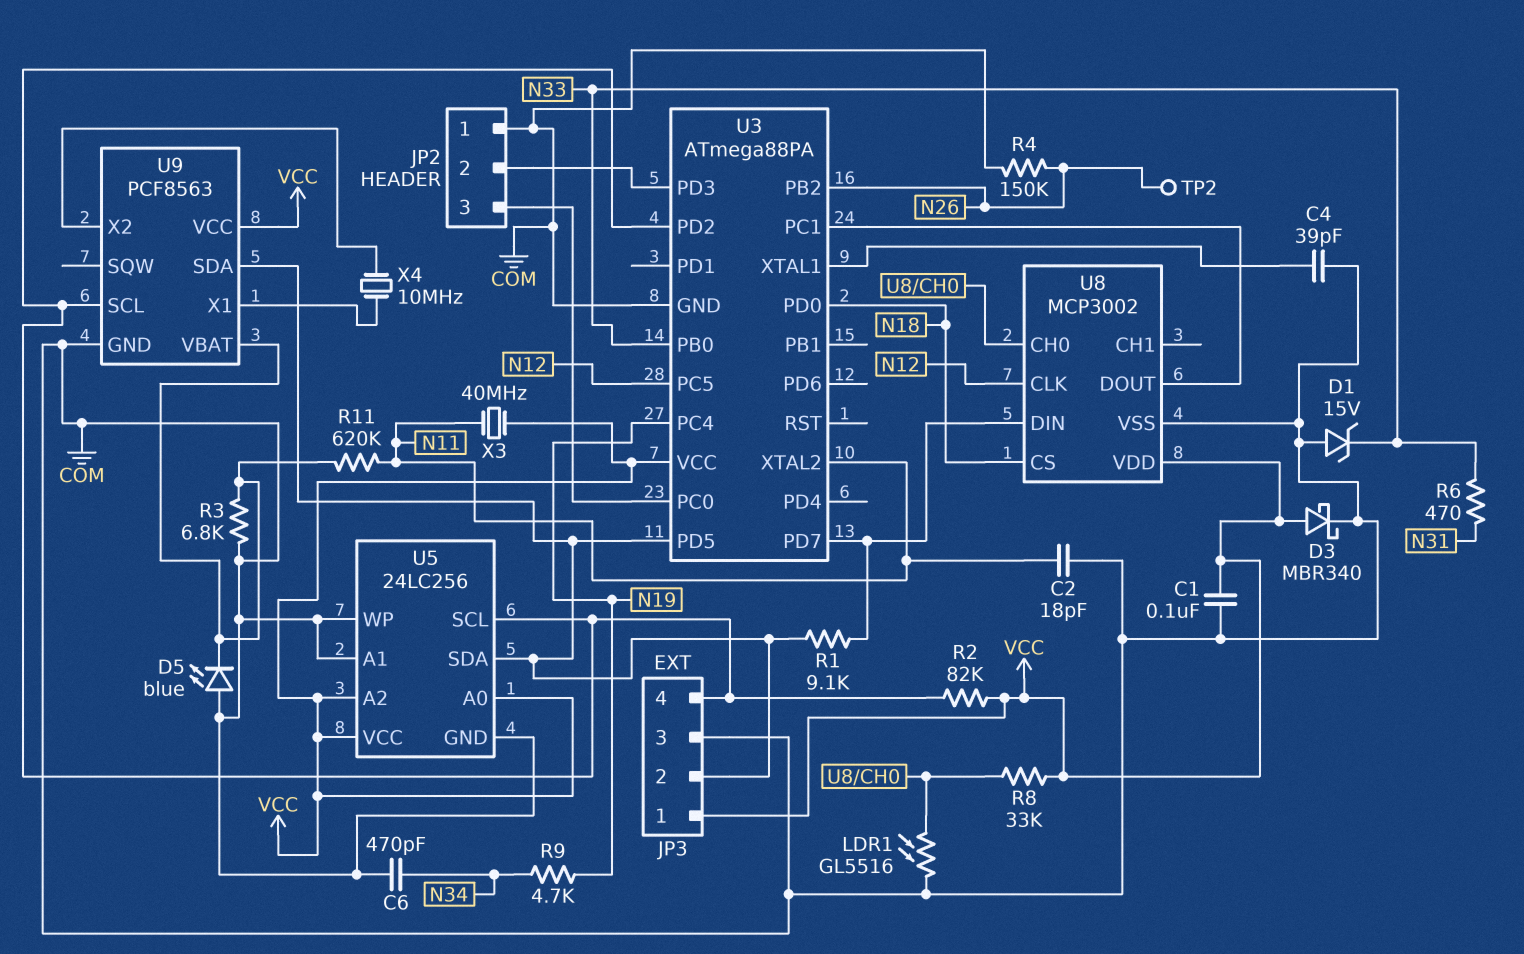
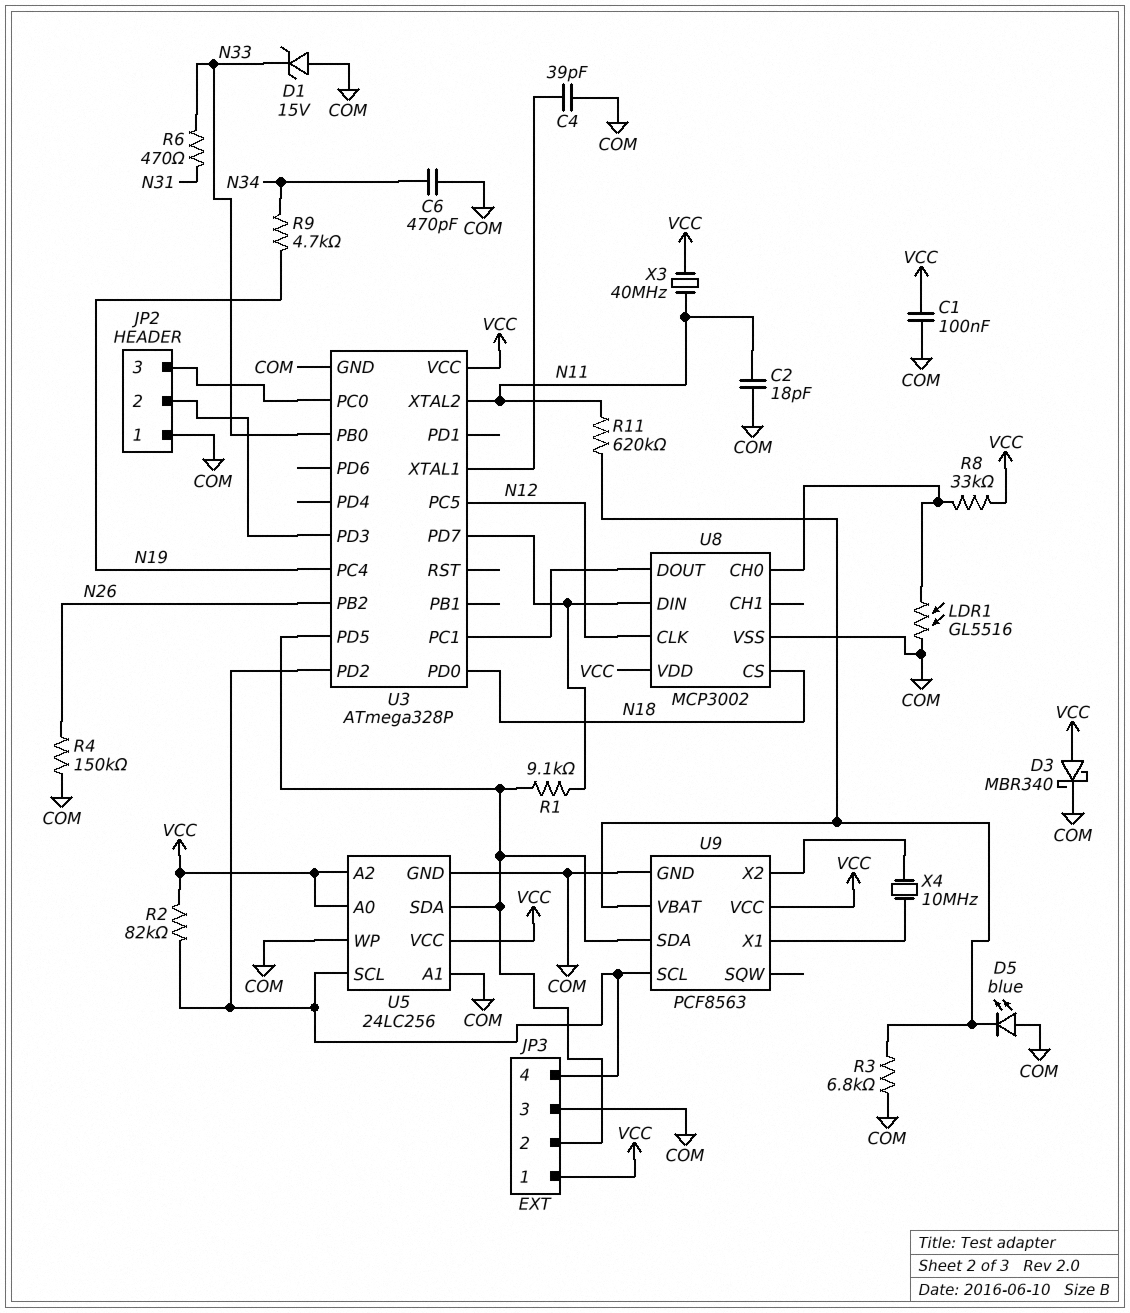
TP2: test point (N26) -> none
U3: ATmega88PA -> ATmega328P

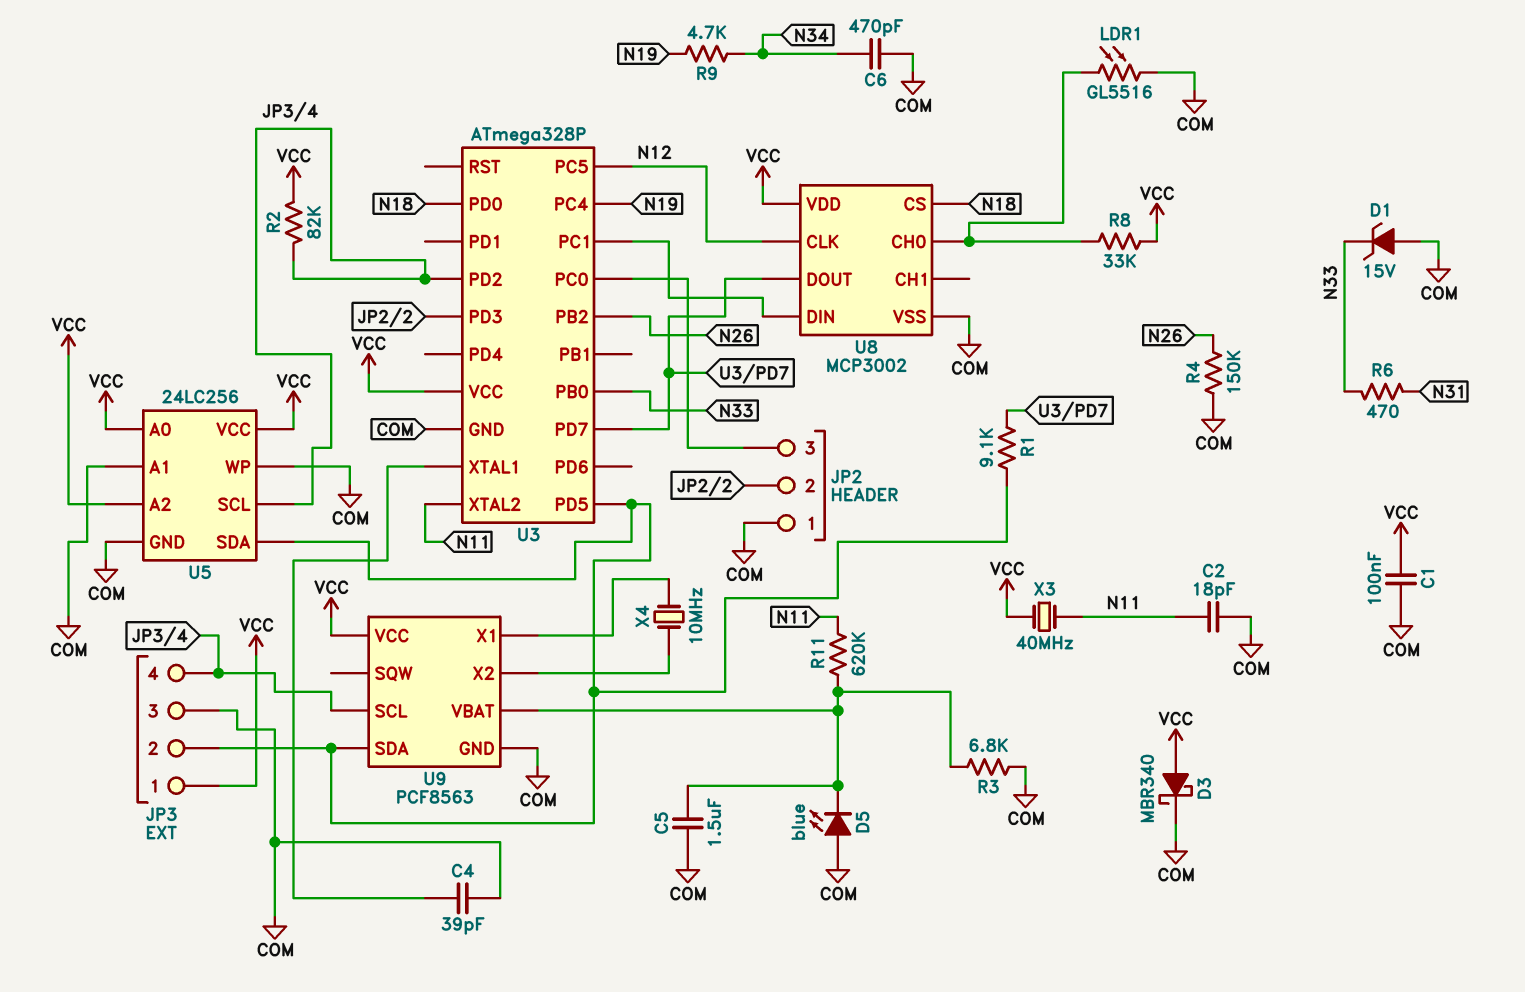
C5: none -> 1.5uF (COM, U9/VBAT)
U8 pin DIN: U3/PD7 -> U3/PC1
U8 pin DOUT: U3/PC1 -> U3/PD7

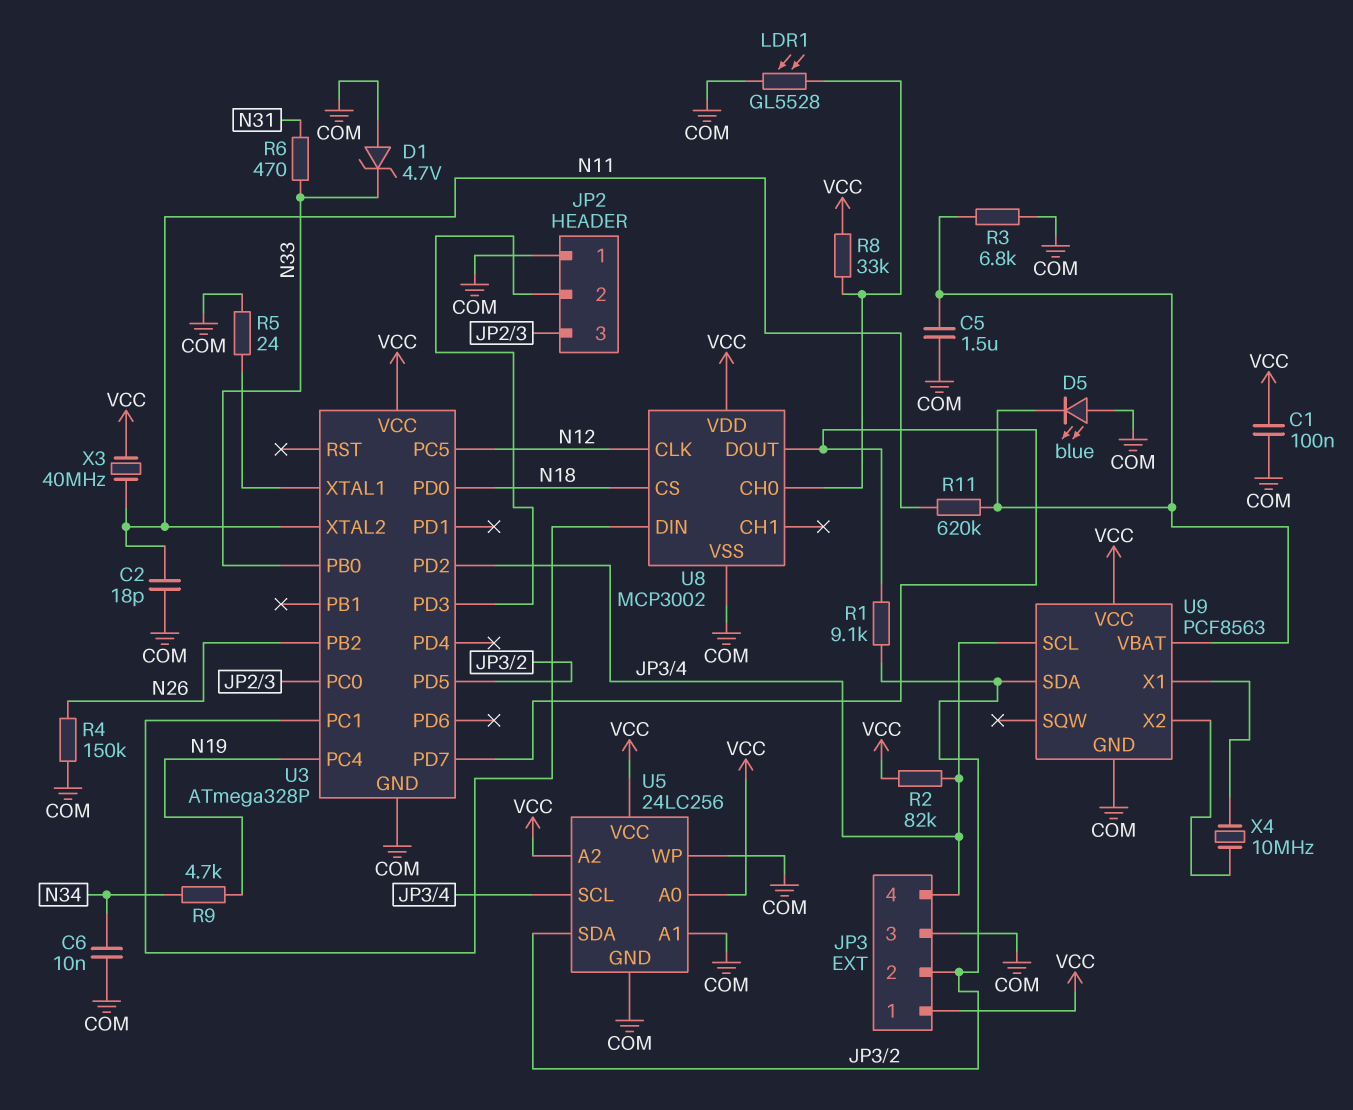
C4: 39pF (COM, U3/XTAL1) -> none
C6: 470pF (COM, N34) -> 10nF (COM, N34)
D1: zener 15V (A COM, K N33) -> zener 4.7V (A COM, K N33)
D3: schottky MBR340 (A VCC, K COM) -> none
LDR1: GL5516 (COM, U8/CH0) -> GL5528 (COM, U8/CH0)
R5: none -> 24 (COM, U3/XTAL1)

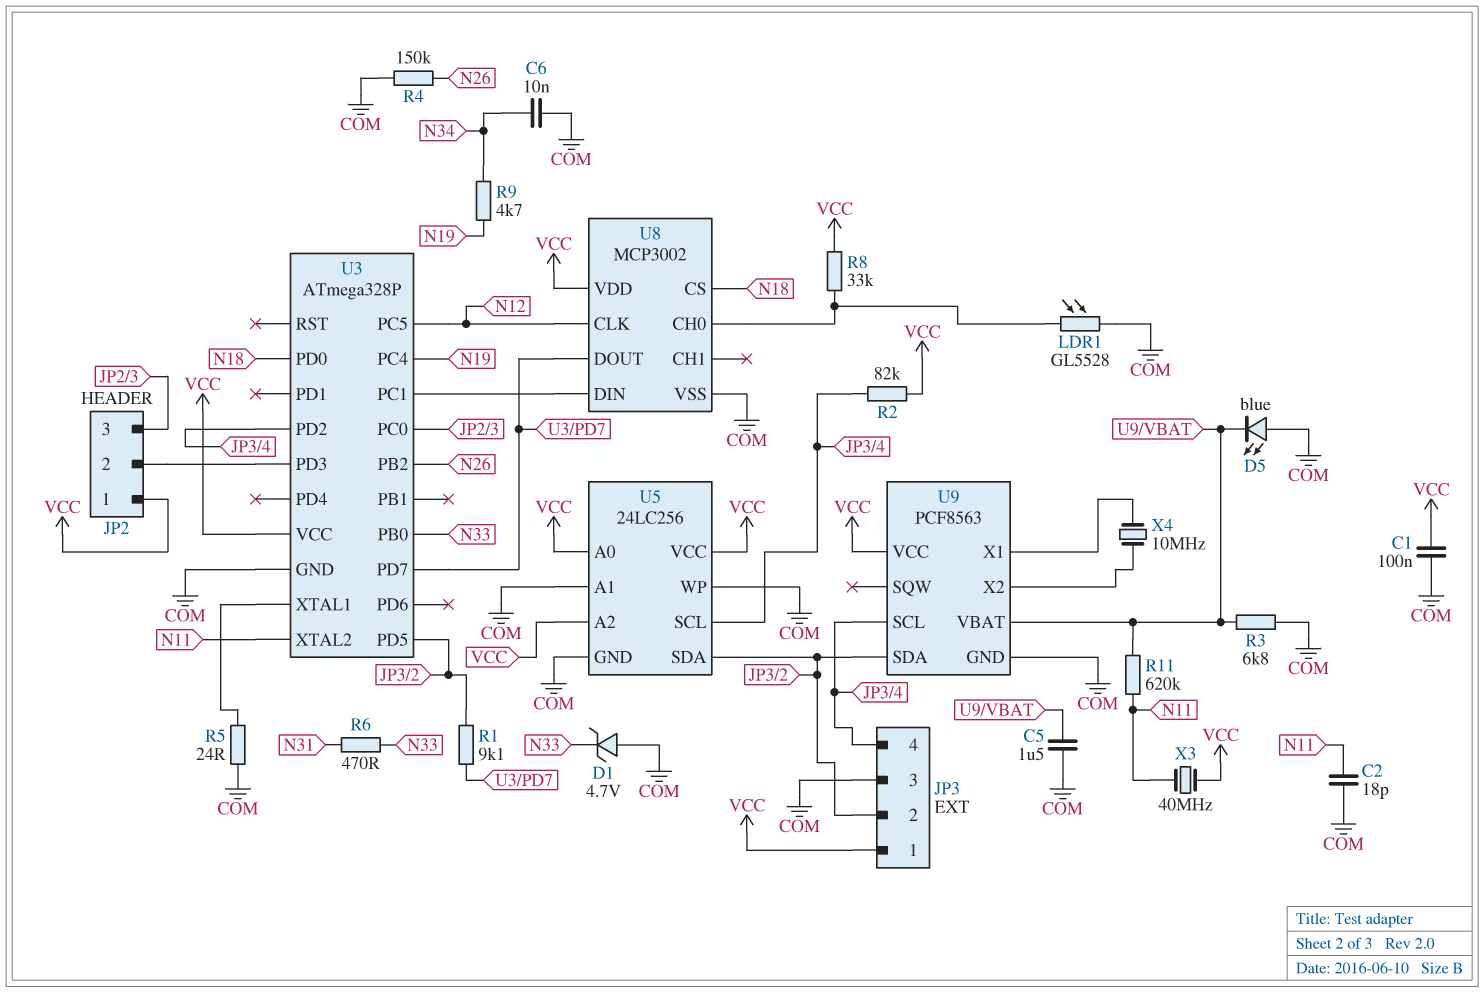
JP2 pin 1: COM -> VCC

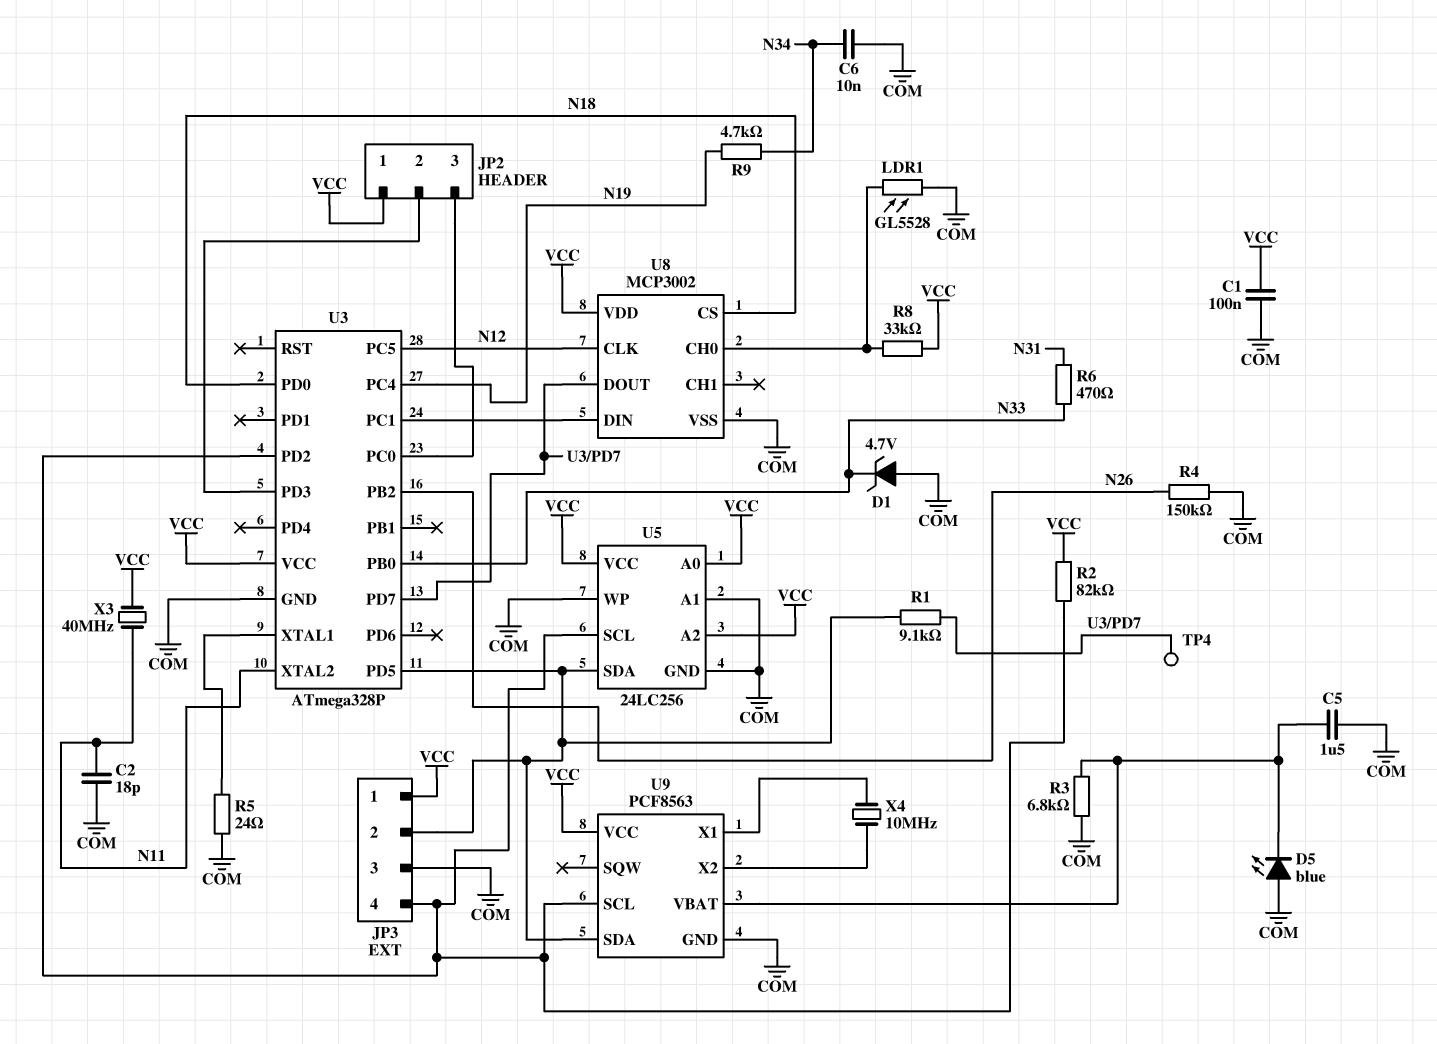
R11: 620k (N11, U9/VBAT) -> none
TP4: none -> test point (U3/PD7)

